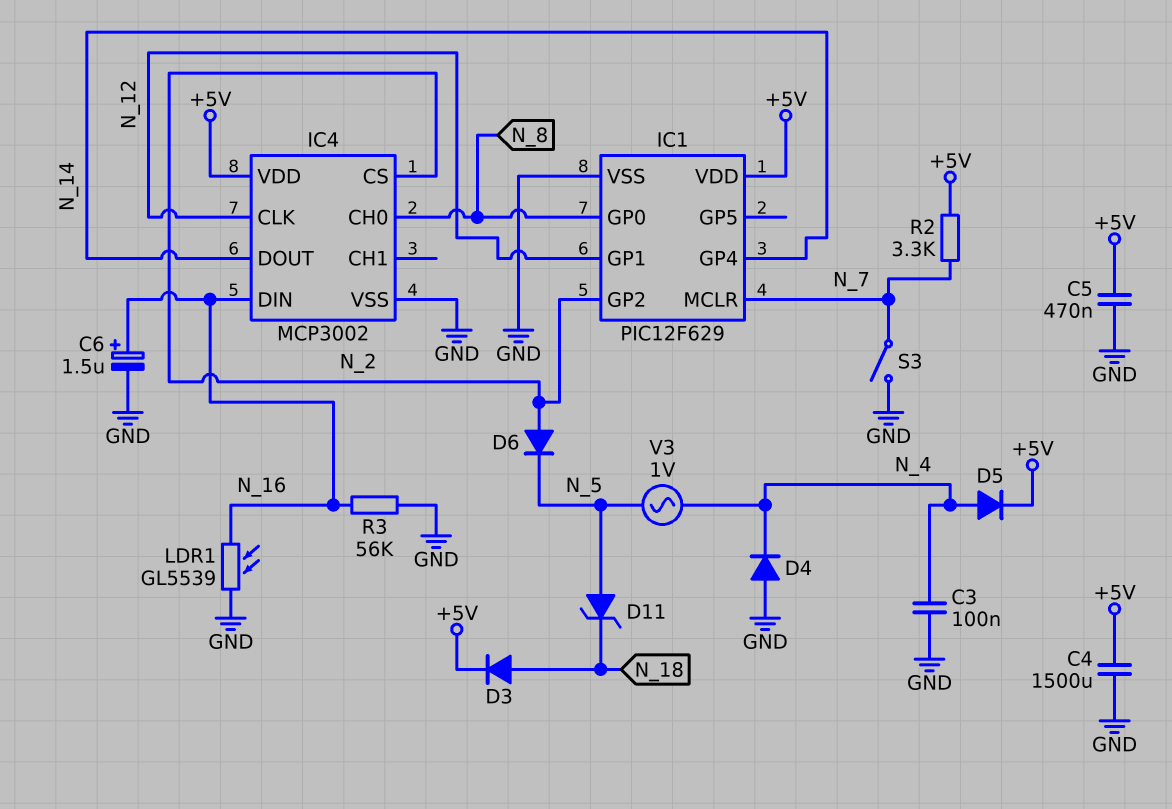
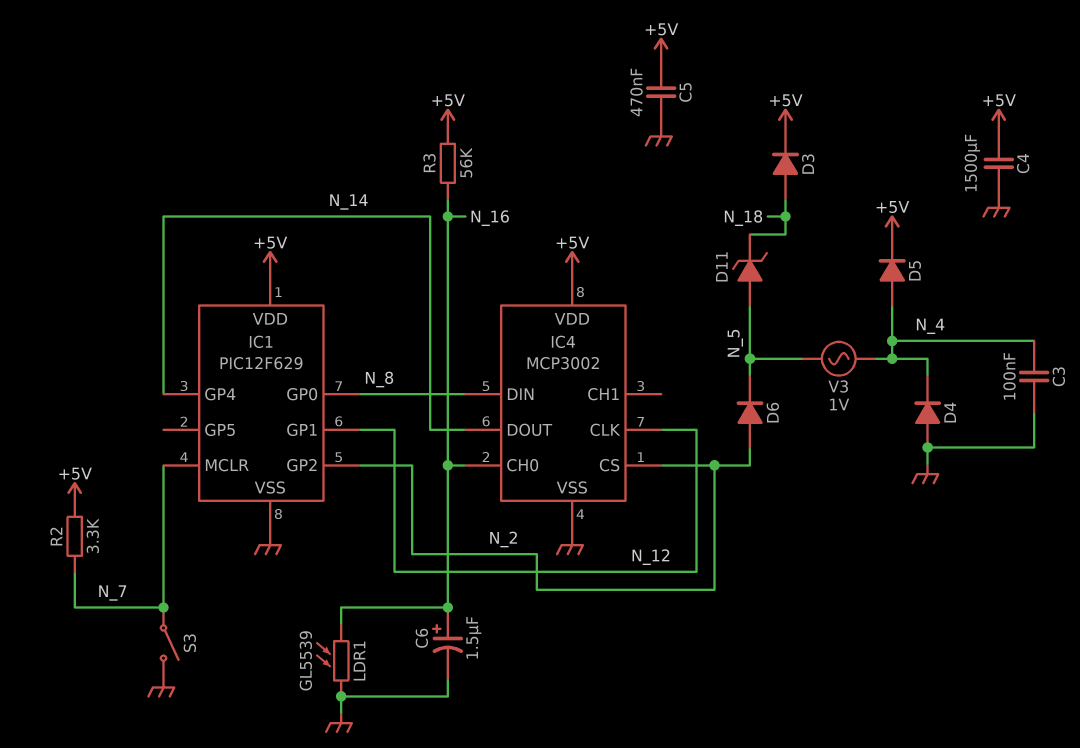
IC4 pin CH0: N_8 -> N_16
IC4 pin DIN: N_16 -> N_8
R3: 56k (GND, N_16) -> 56k (+5V, N_16)

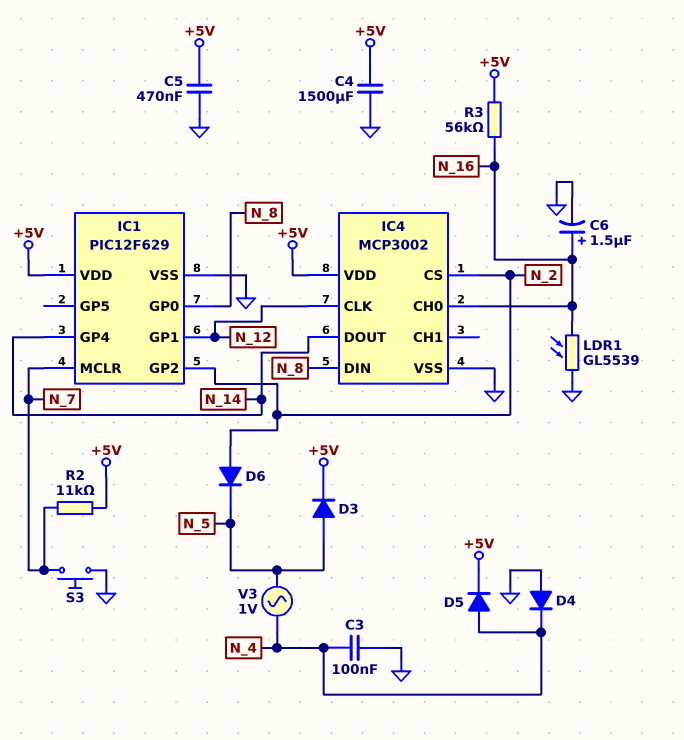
D3: diode (A N_18, K +5V) -> diode (A N_5, K +5V)
D11: zener (A N_5, K N_18) -> none
R2: 3.3k (+5V, N_7) -> 11k (+5V, N_7)
S3: switch (GND, N_7) -> button (GND, N_7)

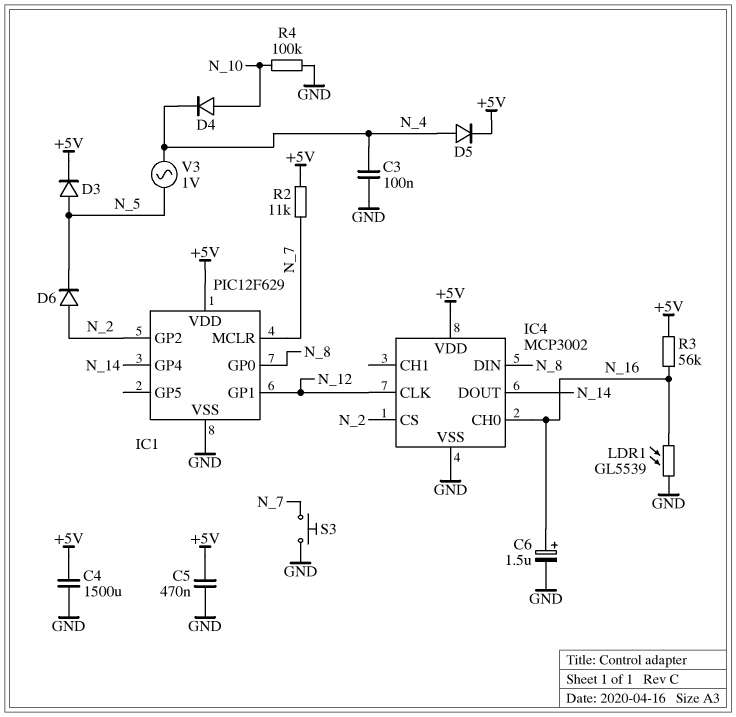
D4: diode (A GND, K N_4) -> diode (A N_10, K N_4)
R4: none -> 100k (GND, N_10)

